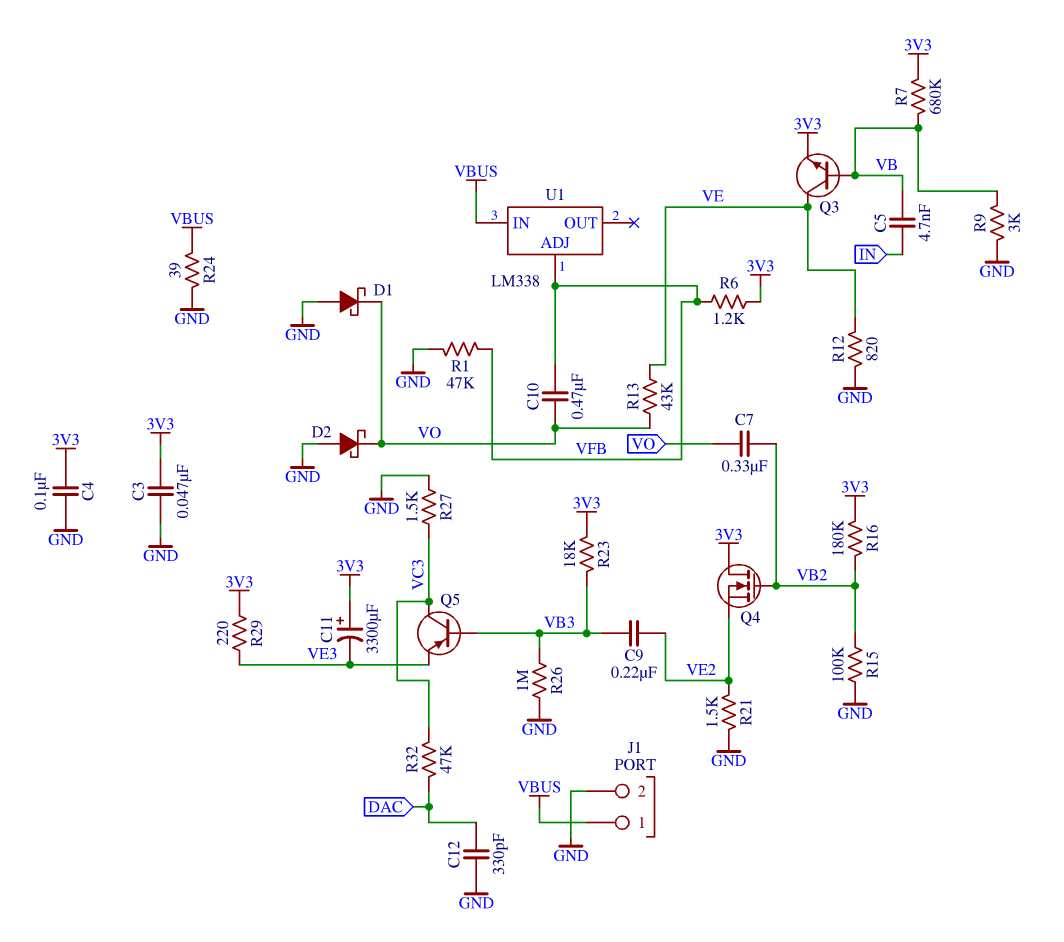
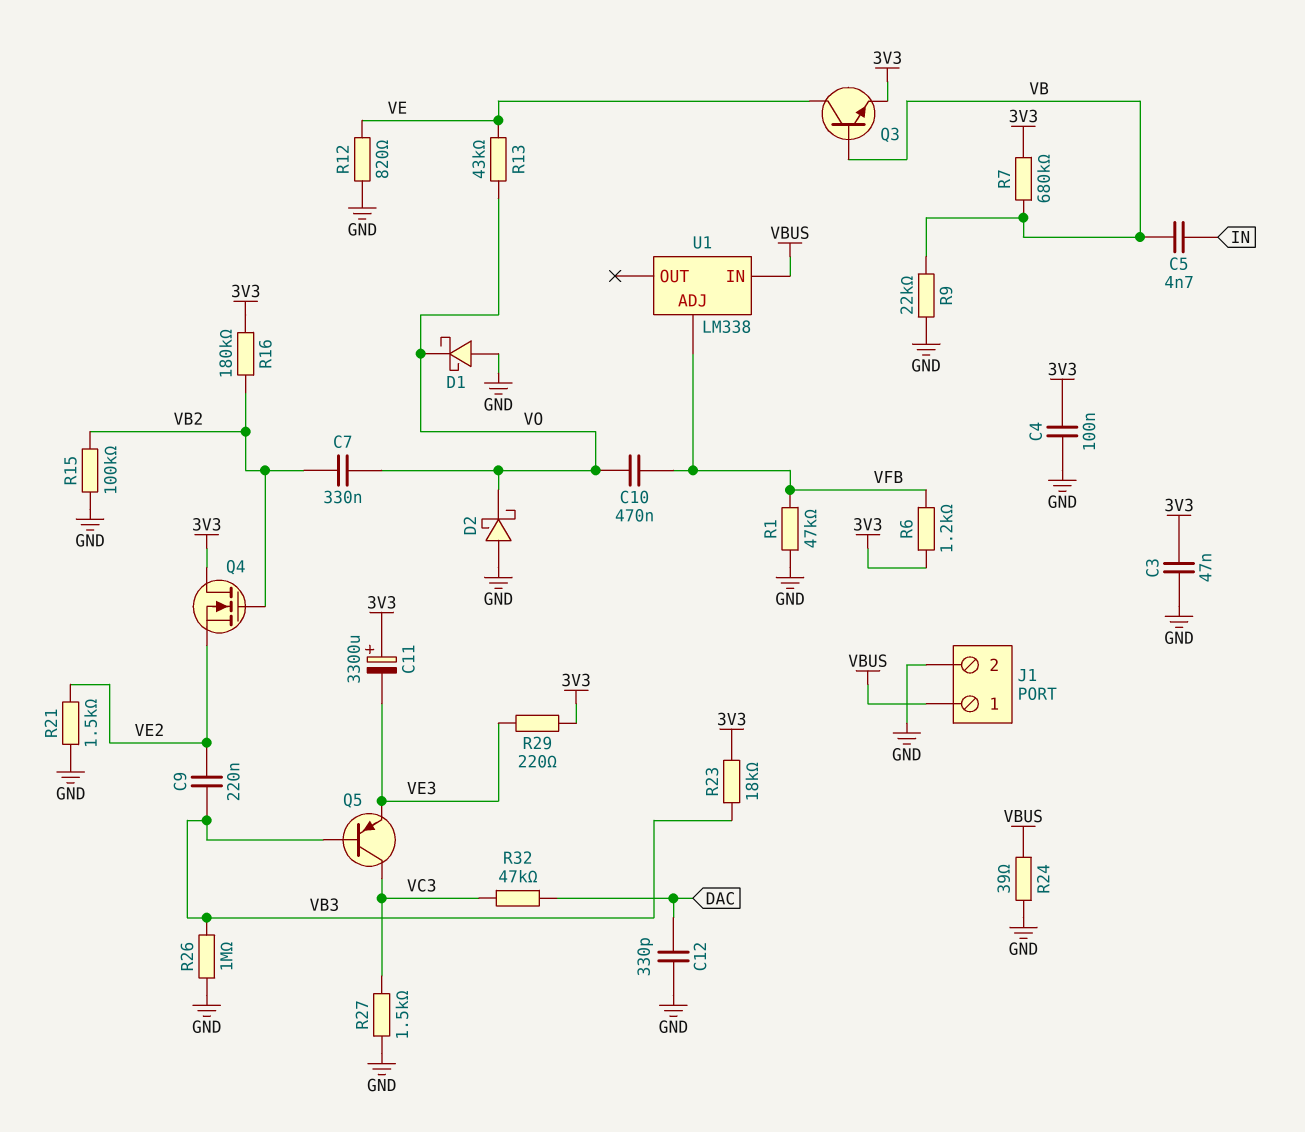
R9: 3k (GND, VB) -> 22k (GND, VB)

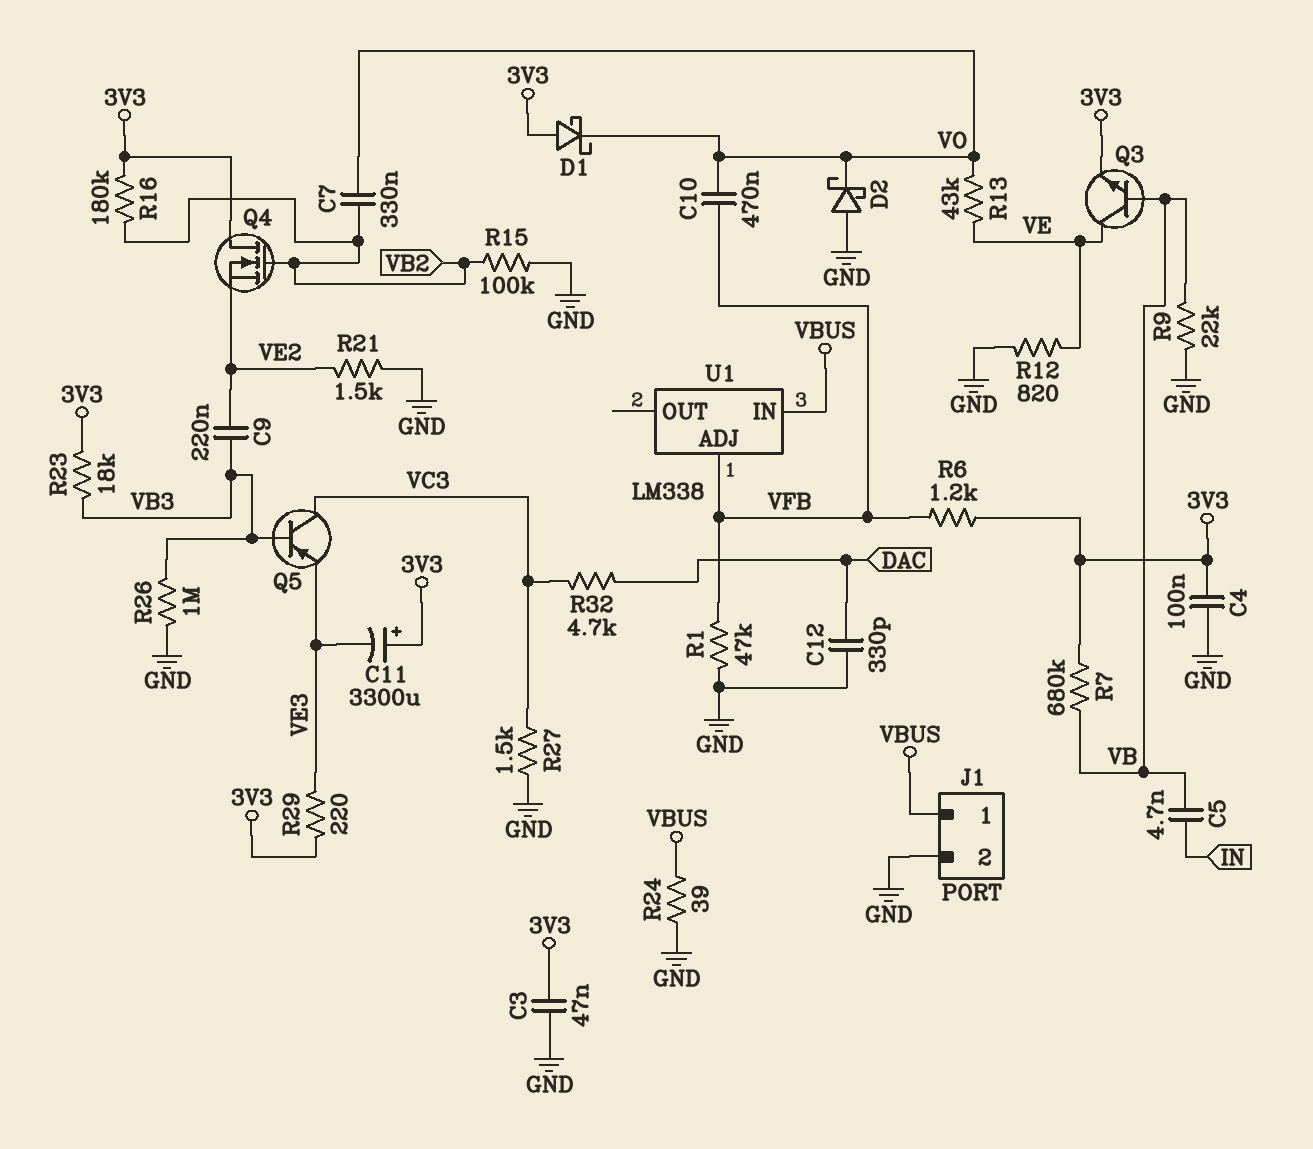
D1: schottky (A GND, K VO) -> schottky (A 3V3, K VO)
R32: 47k (DAC, VC3) -> 4.7k (DAC, VC3)

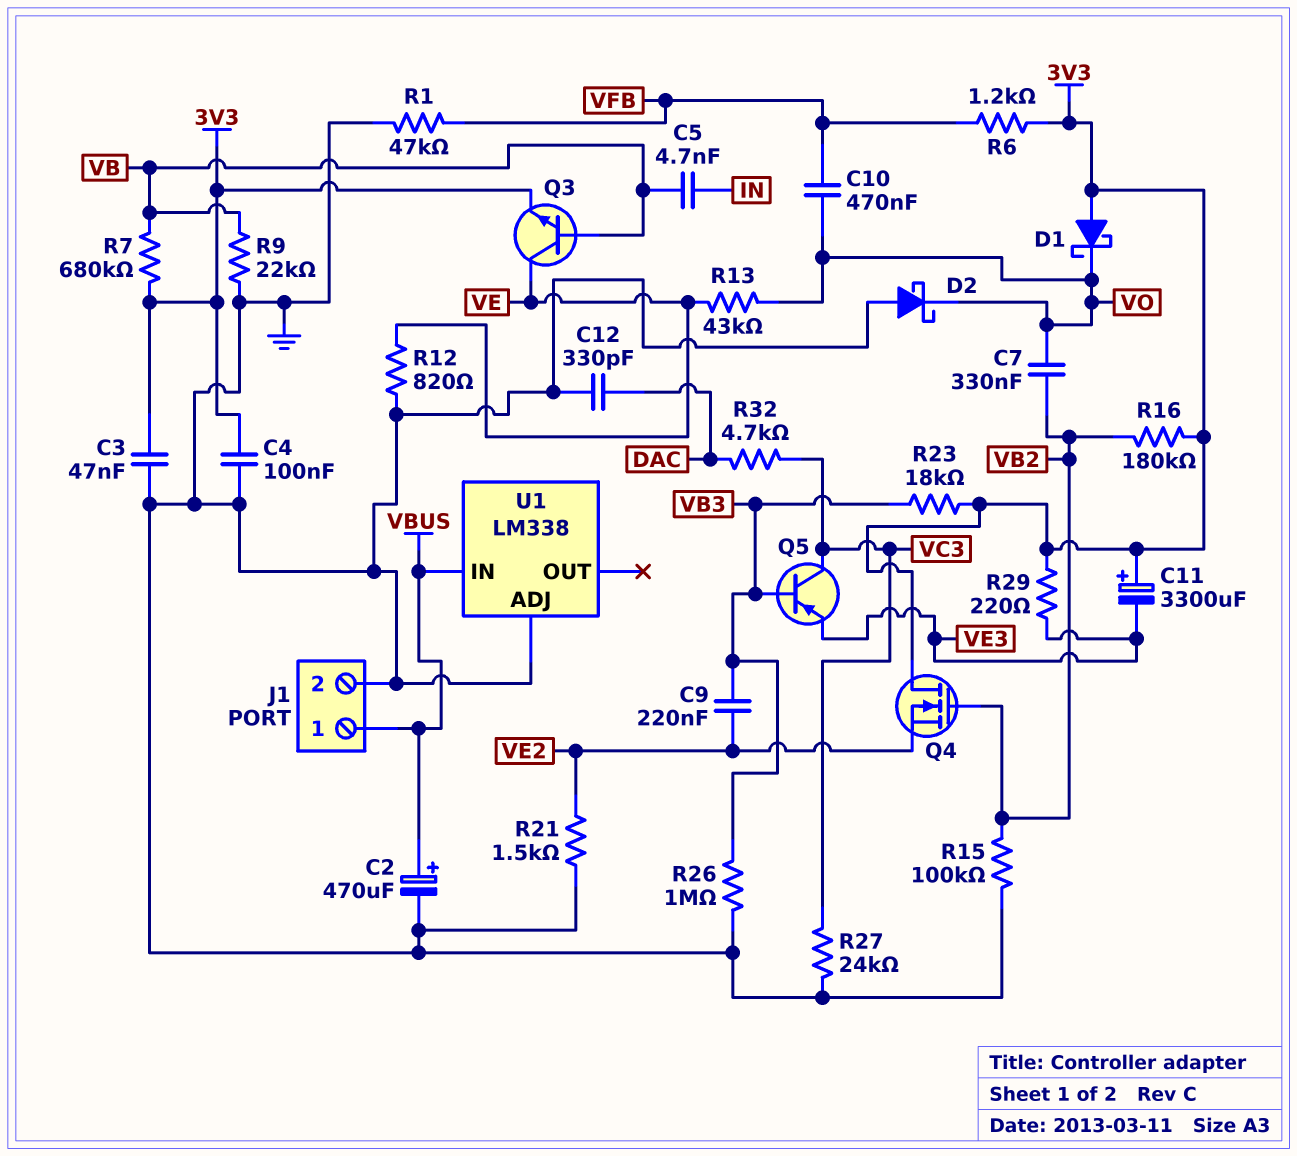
C2: none -> 470uF (plus VBUS, minus GND)
R24: 39 (GND, VBUS) -> none
R27: 1.5k (GND, VC3) -> 24k (GND, VC3)
U1 pin ADJ: VFB -> GND

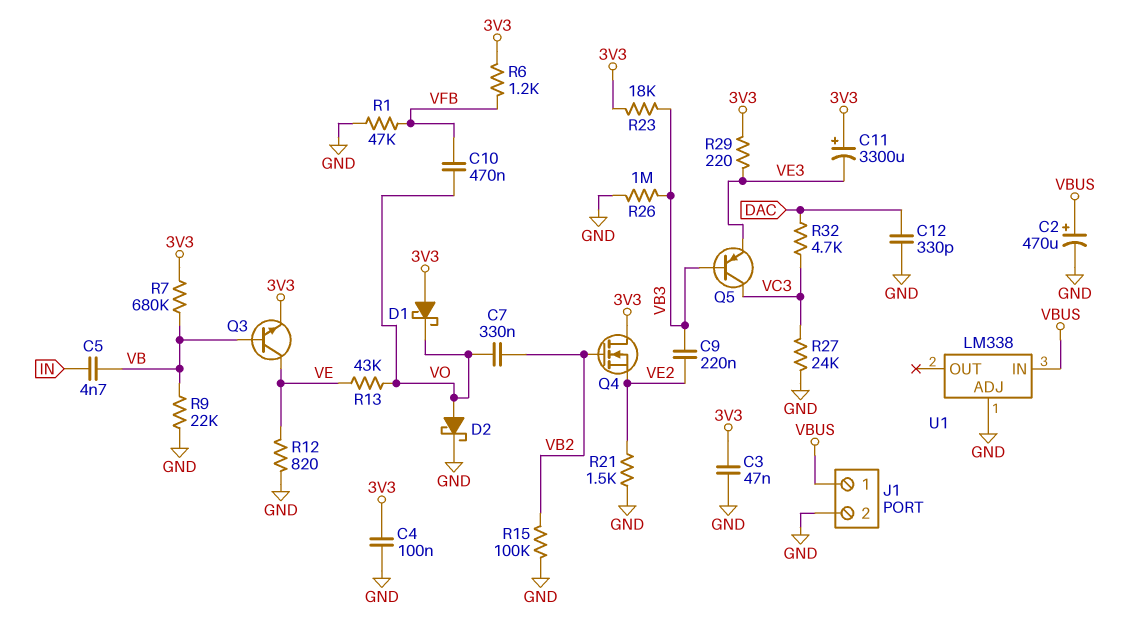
D2: schottky (A GND, K VO) -> schottky (A VO, K GND)
R16: 180k (3V3, VB2) -> none

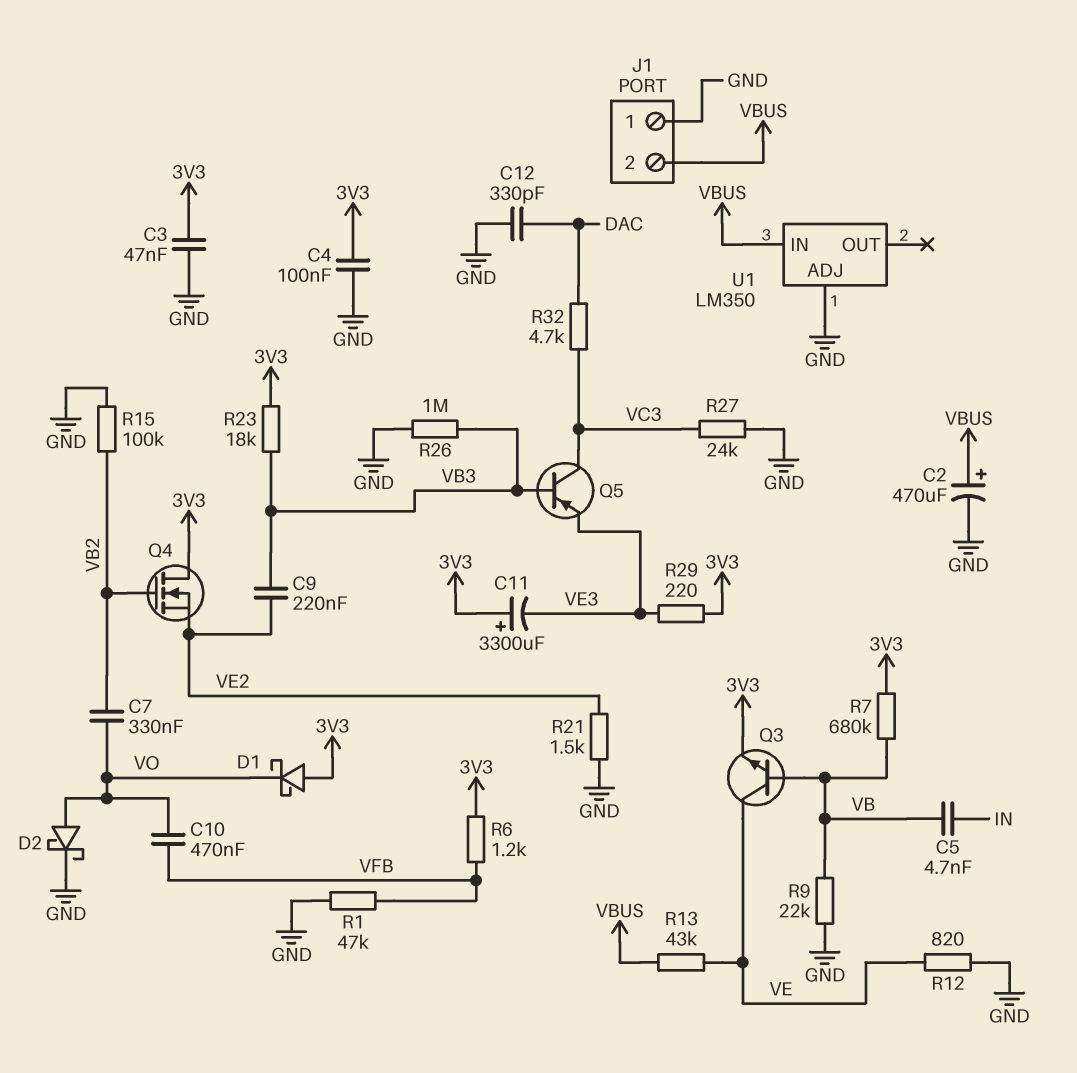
J1 pin 1: VBUS -> GND
J1 pin 2: GND -> VBUS
R13: 43k (VE, VO) -> 43k (VBUS, VE)
U1: LM338 -> LM350

